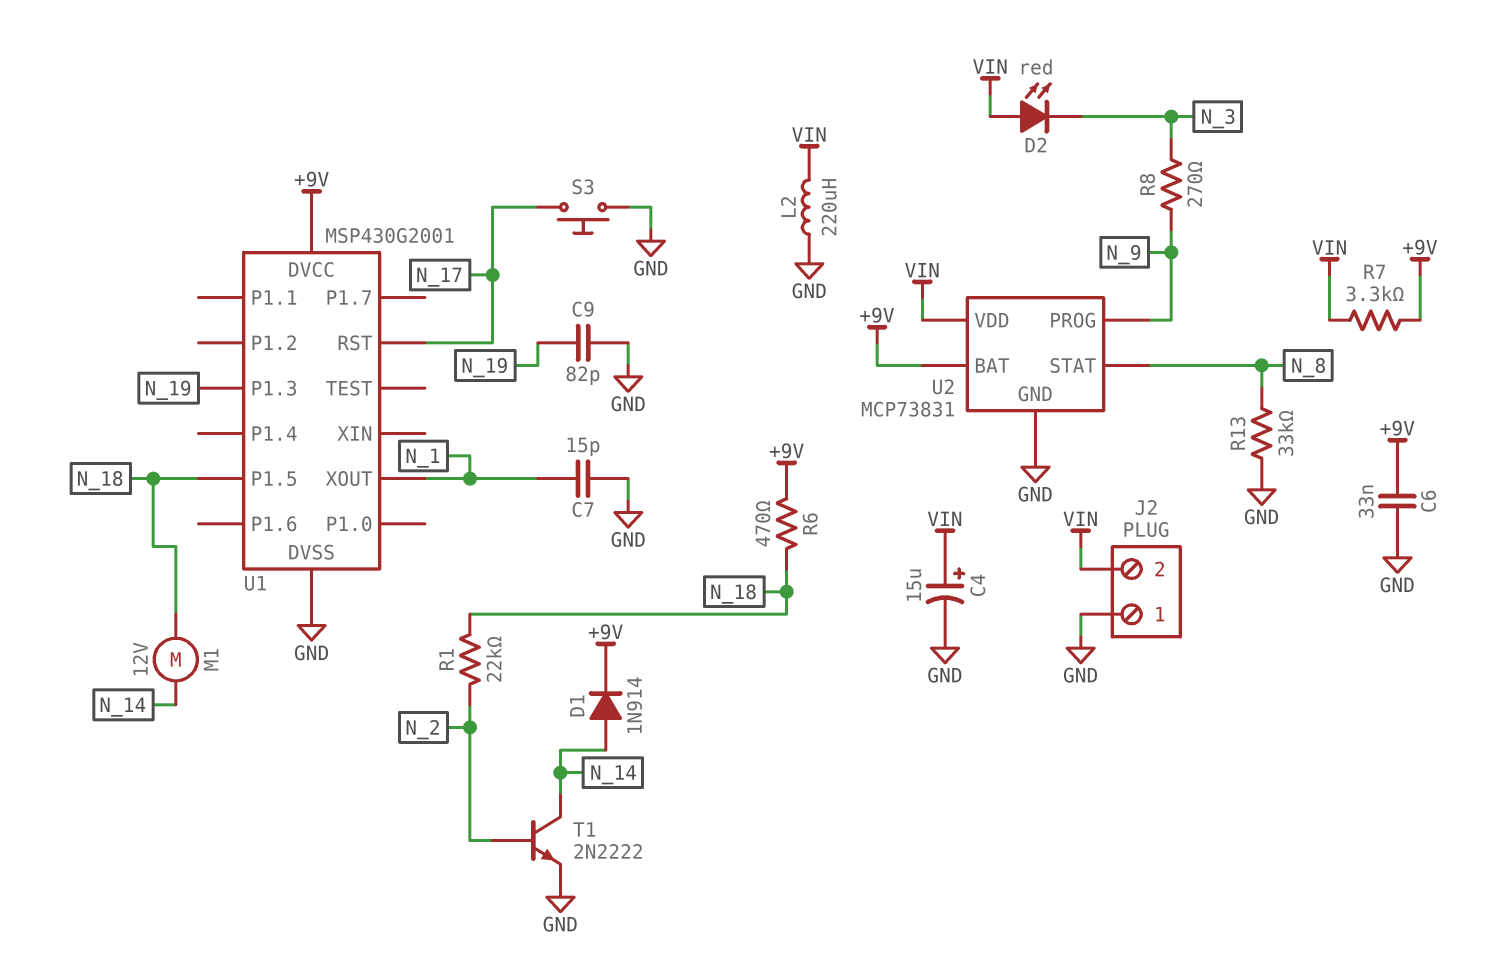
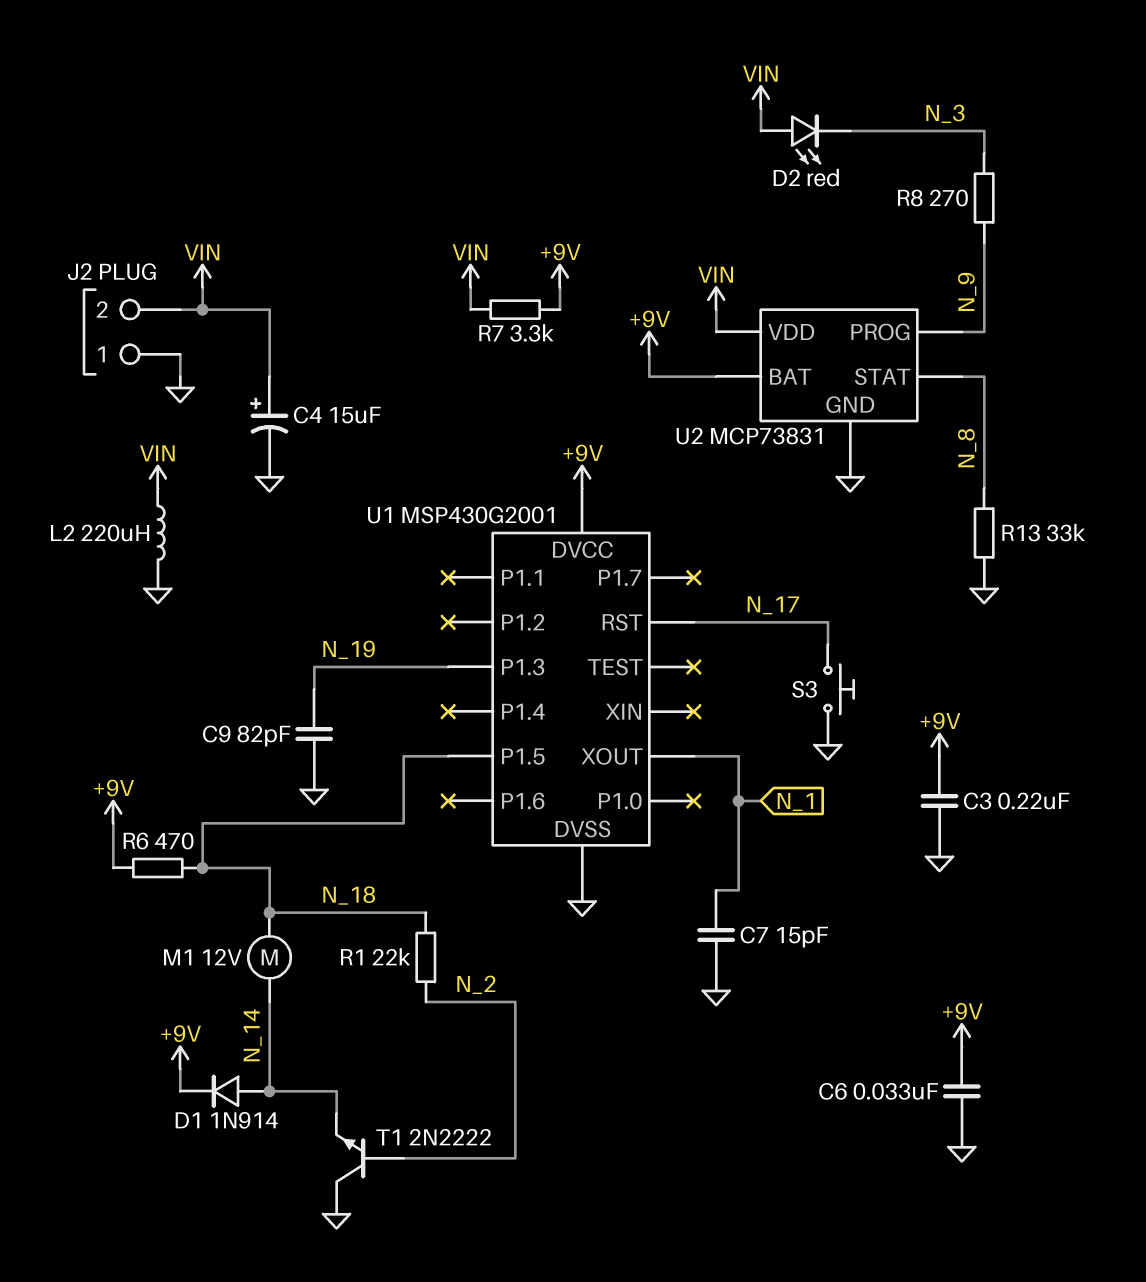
C3: none -> 220nF (+9V, GND)
T1: NPN 2N2222 (B N_2, C N_14, E GND) -> NPN 2N2222 (B N_2, C GND, E N_14)

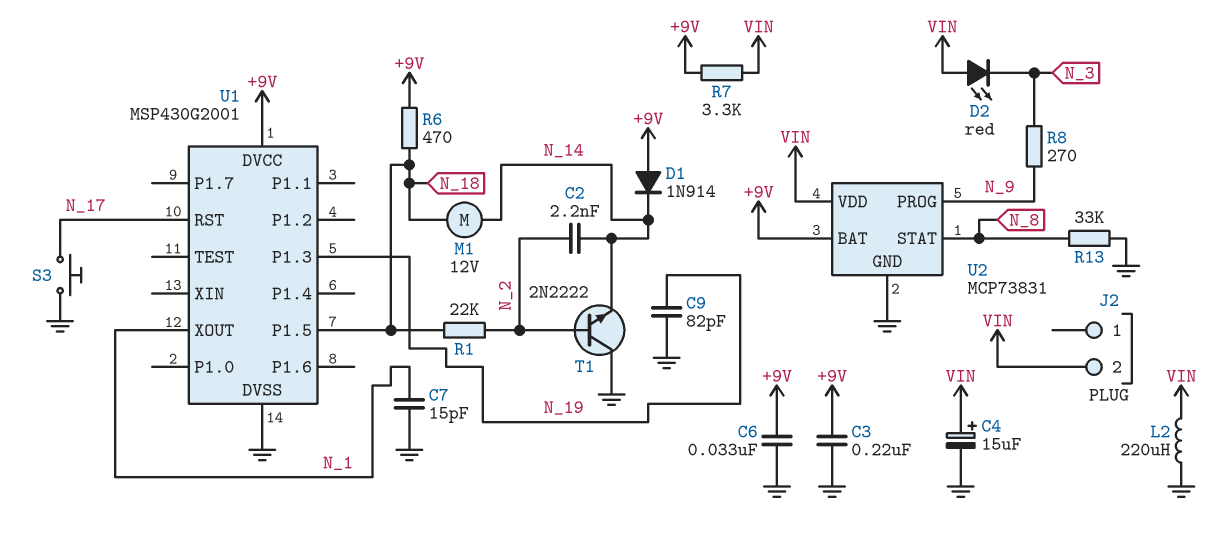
C2: none -> 2.2nF (N_2, N_14)
D1: diode 1N914 (A N_14, K +9V) -> diode 1N914 (A +9V, K N_14)
J2 pin 1: GND -> none

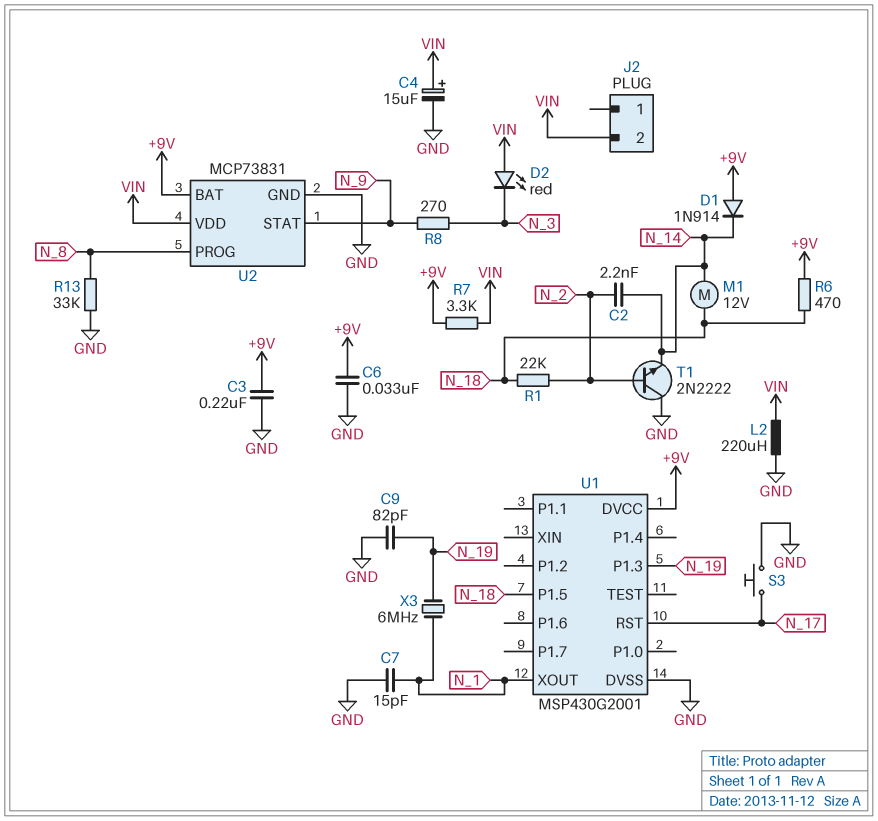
U2 pin PROG: N_9 -> N_8
U2 pin STAT: N_8 -> N_9
X3: none -> 6MHz (N_1, N_19)

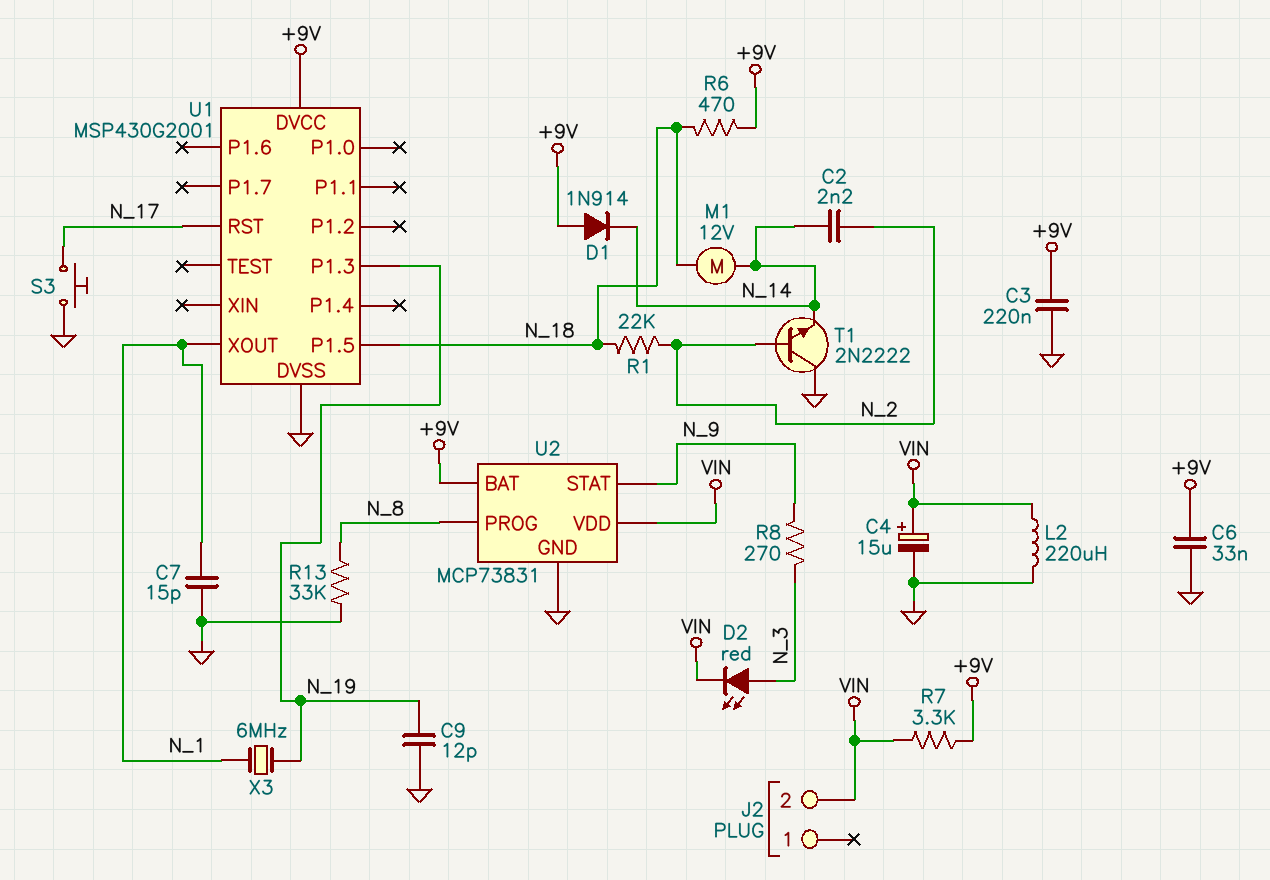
C9: 82pF (GND, N_19) -> 12pF (GND, N_19)
D2: LED red (A VIN, K N_3) -> LED red (A N_3, K VIN)

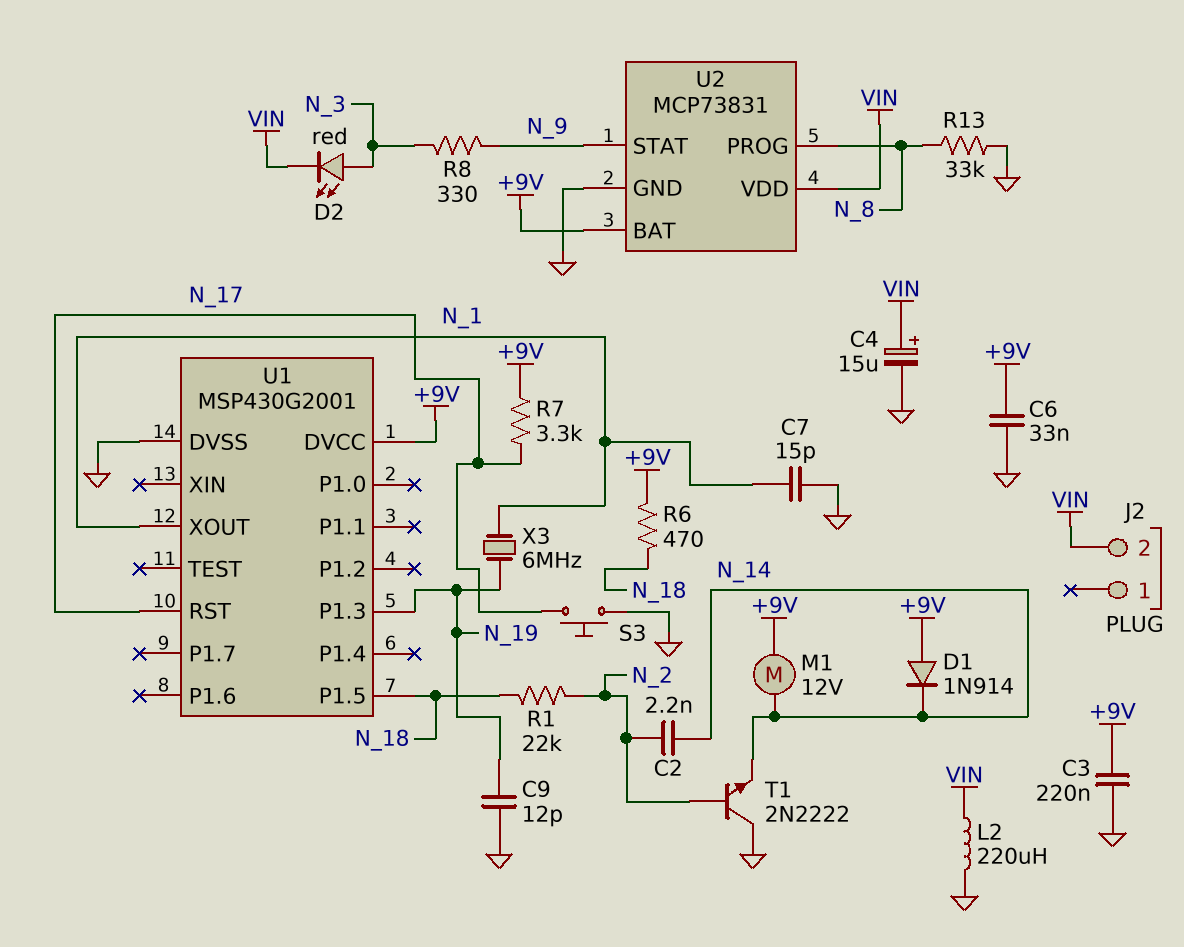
M1: motor 12V (N_14, N_18) -> motor 12V (+9V, N_14)
R7: 3.3k (+9V, VIN) -> 3.3k (+9V, N_17)
R8: 270 (N_3, N_9) -> 330 (N_3, N_9)

